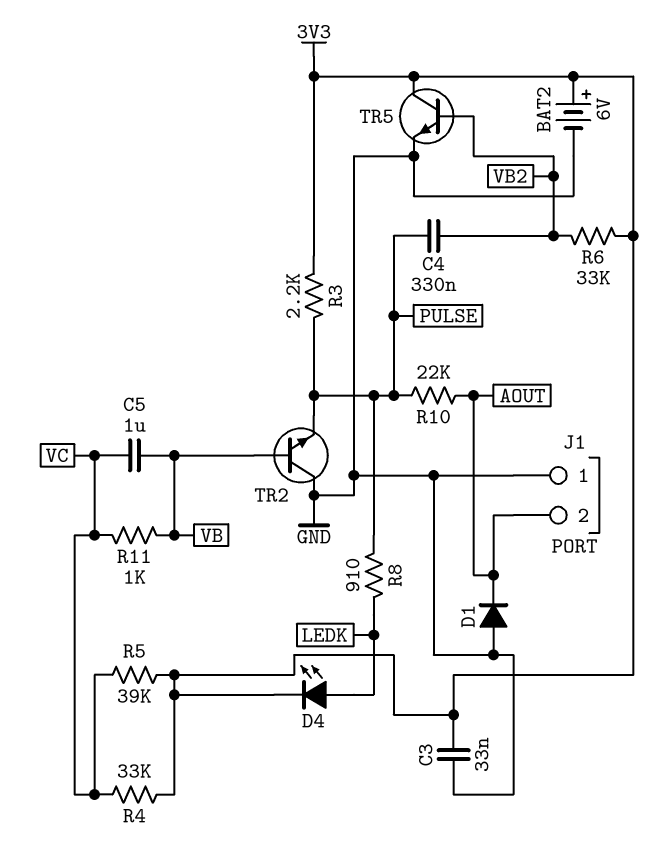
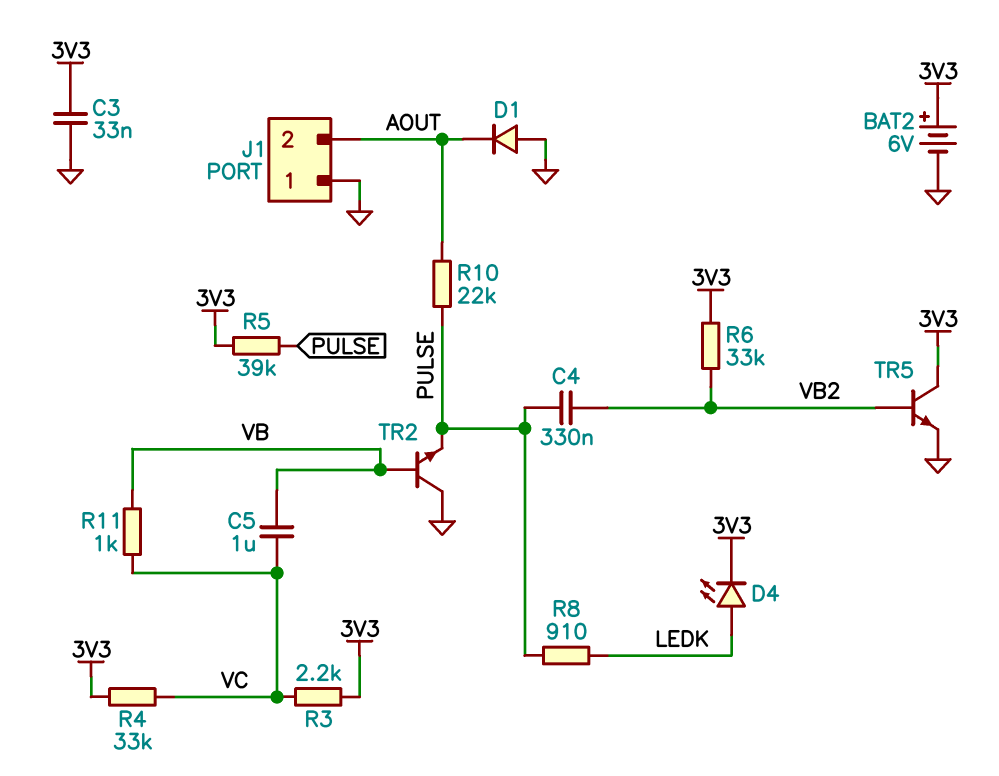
R3: 2.2k (3V3, PULSE) -> 2.2k (3V3, VC)
R5: 39k (3V3, VC) -> 39k (3V3, PULSE)

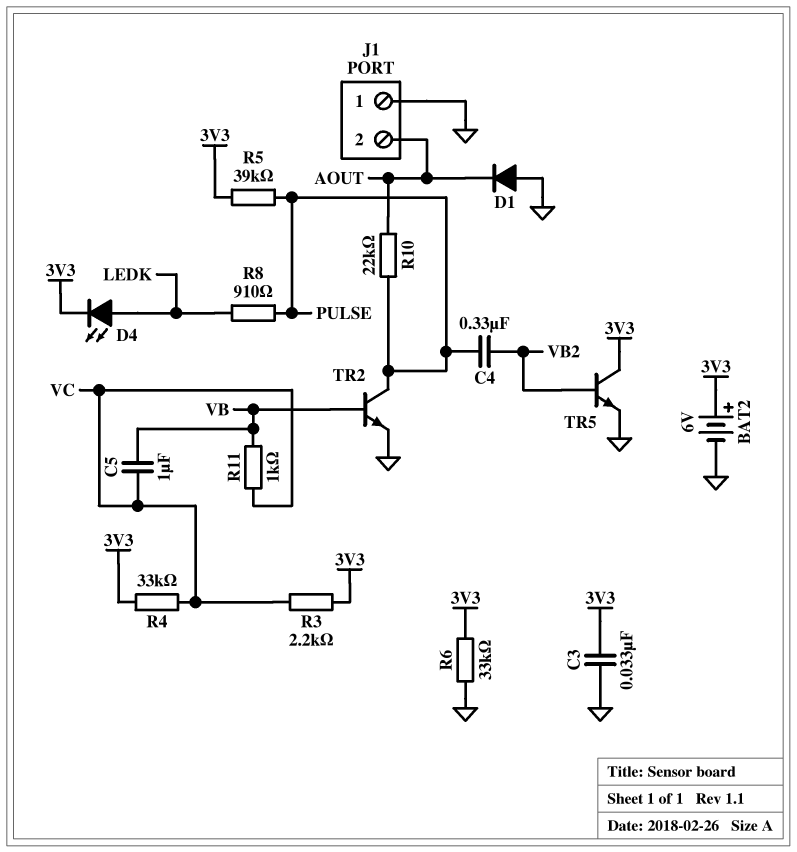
R6: 33k (3V3, VB2) -> 33k (3V3, GND)
TR2: NPN (B VB, C GND, E PULSE) -> NPN (B VB, C PULSE, E GND)

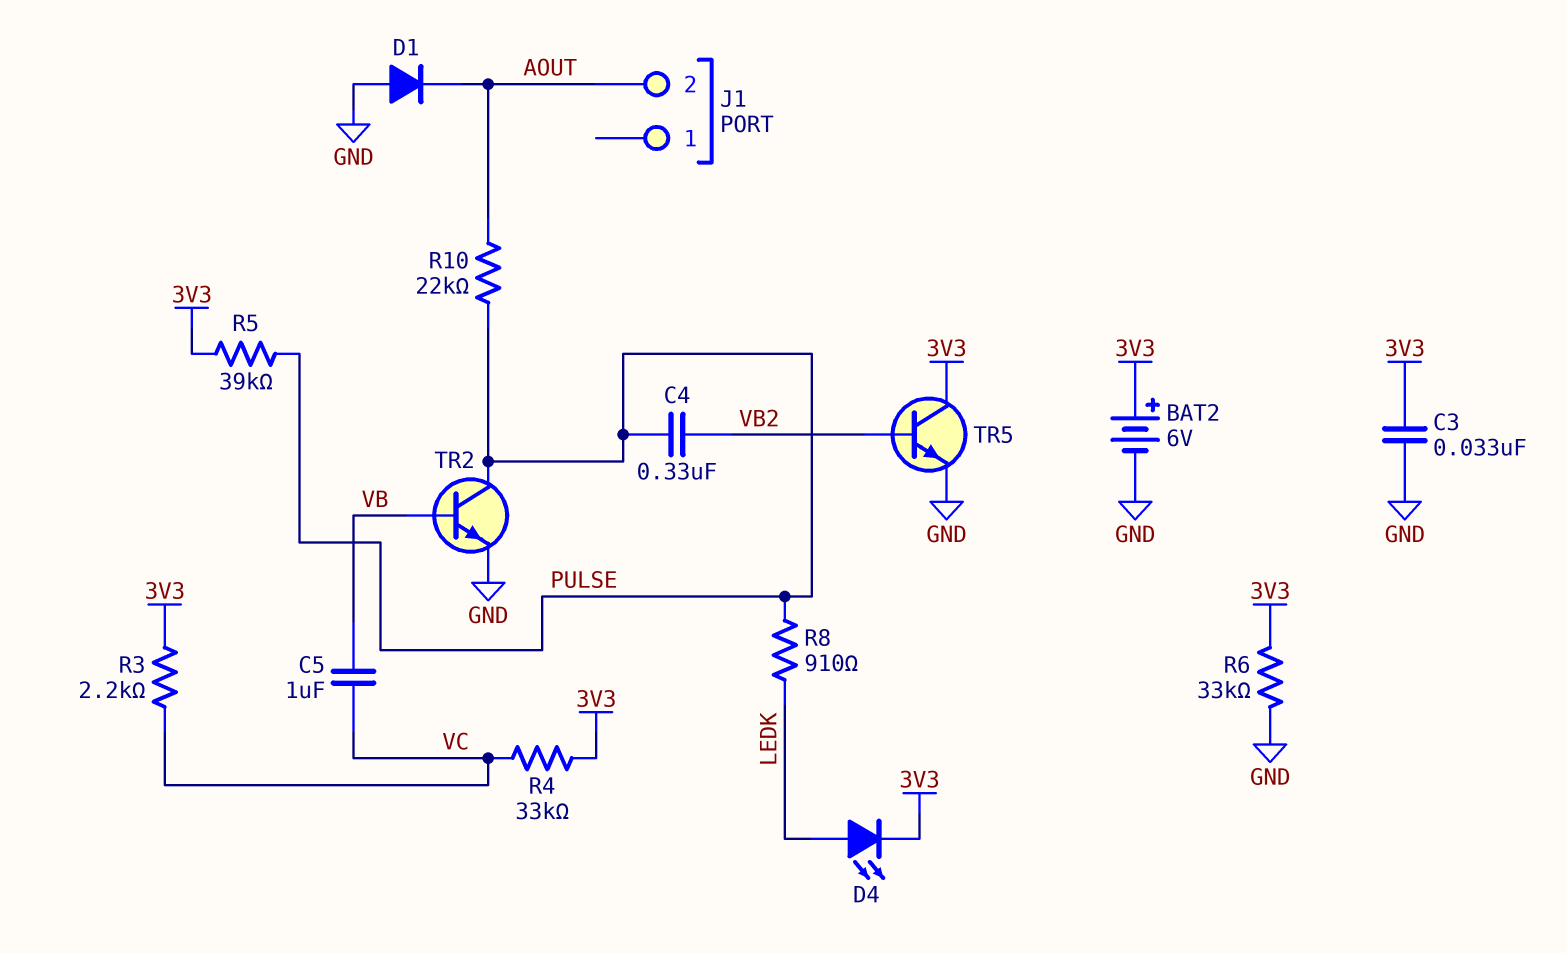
J1 pin 1: GND -> none
R11: 1k (VB, VC) -> none

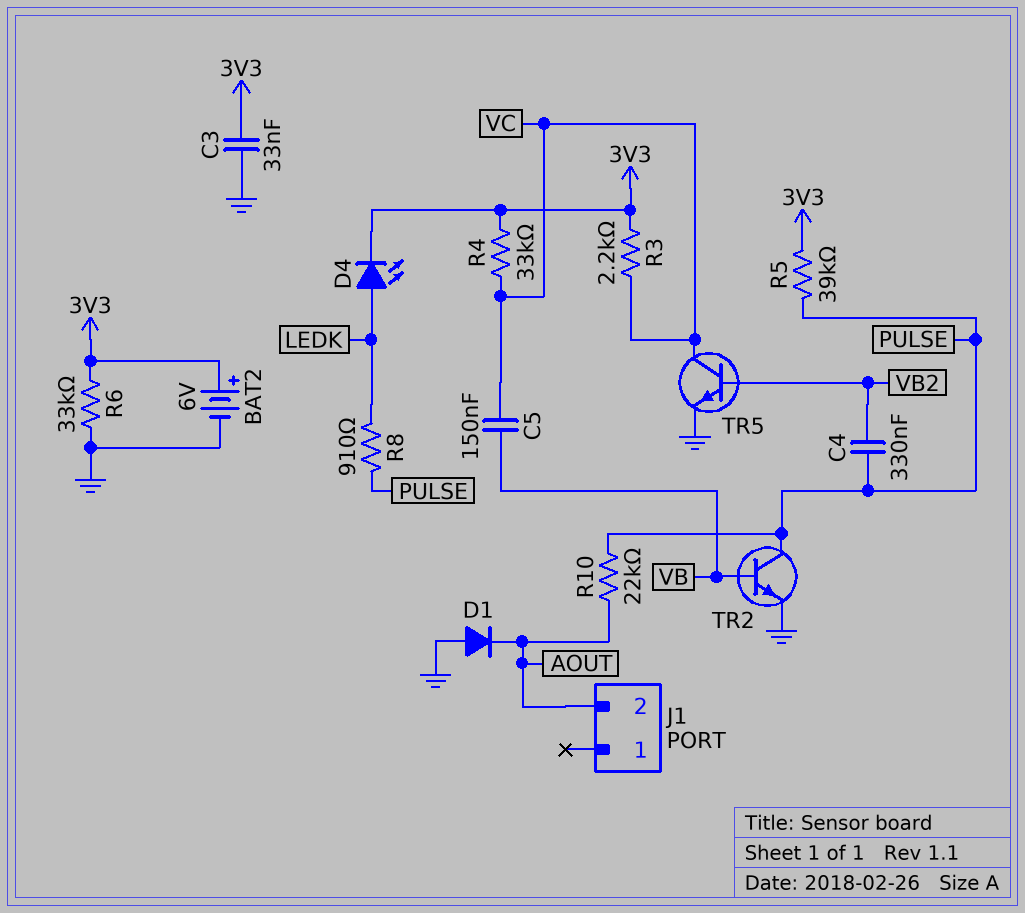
C5: 1uF (VB, VC) -> 150nF (VB, VC)
TR5: NPN (B VB2, C 3V3, E GND) -> NPN (B VB2, C VC, E GND)

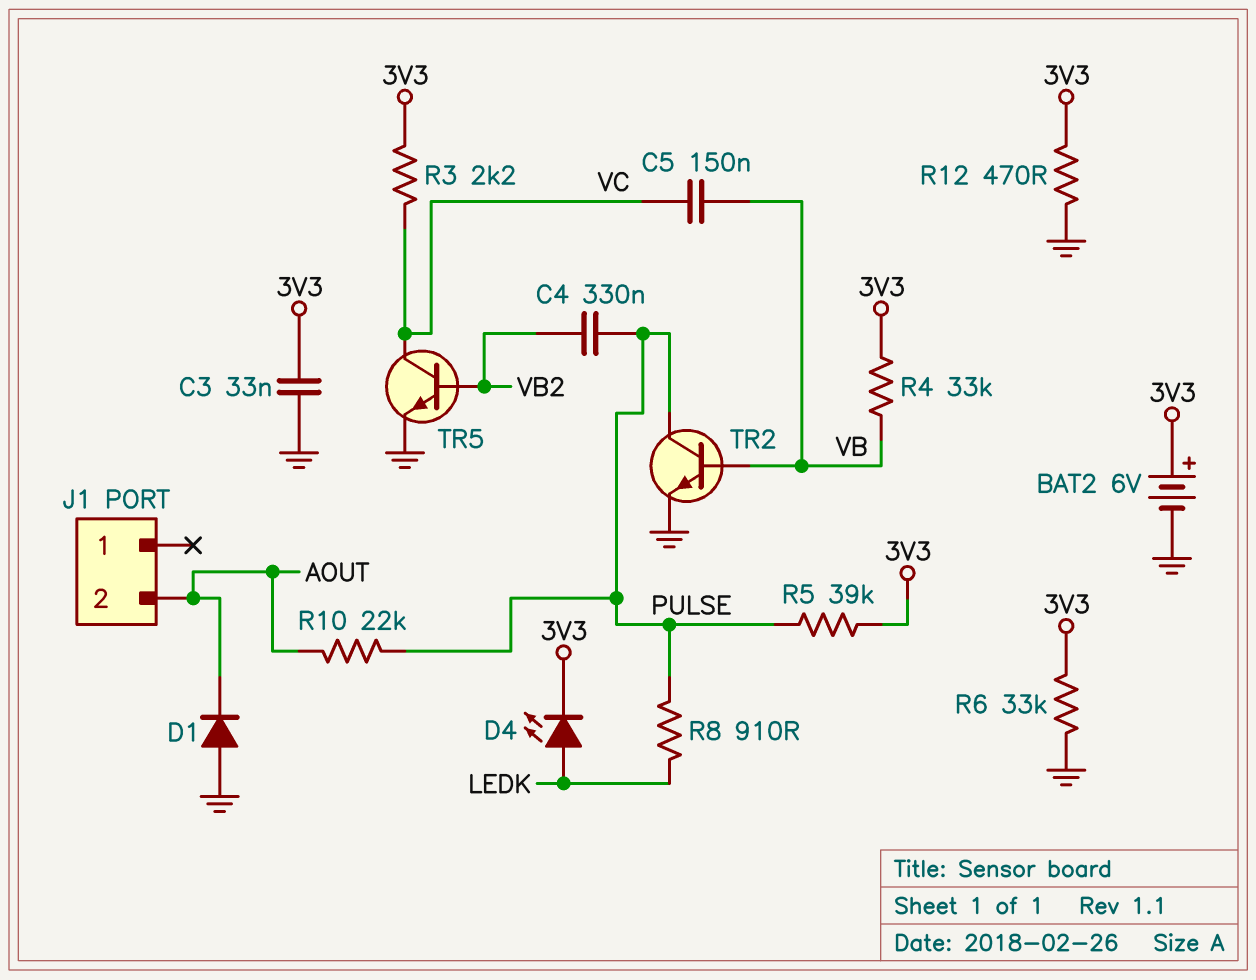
R4: 33k (3V3, VC) -> 33k (3V3, VB)
R12: none -> 470 (3V3, GND)

